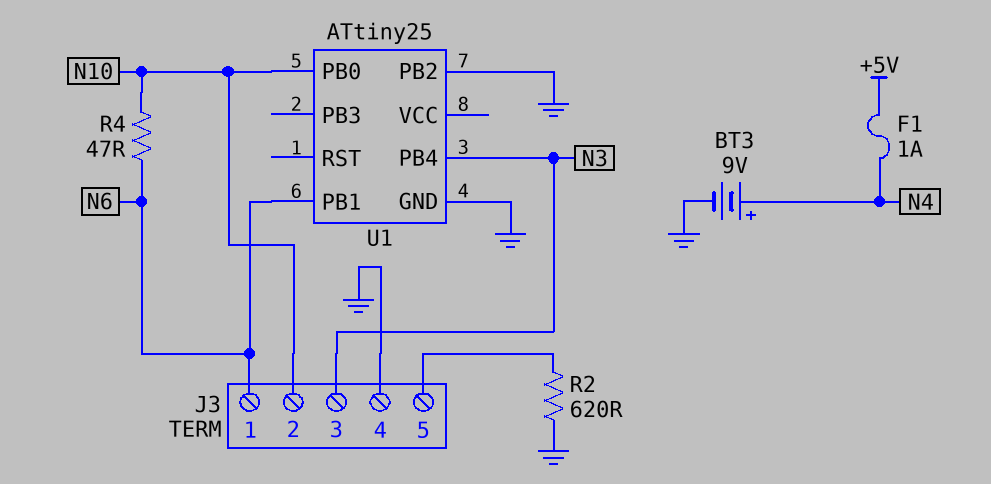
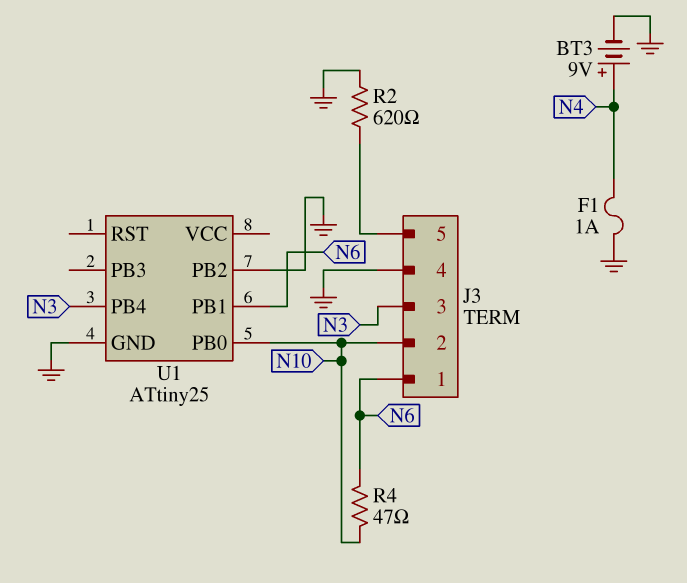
F1: 1A (+5V, N4) -> 1A (GND, N4)

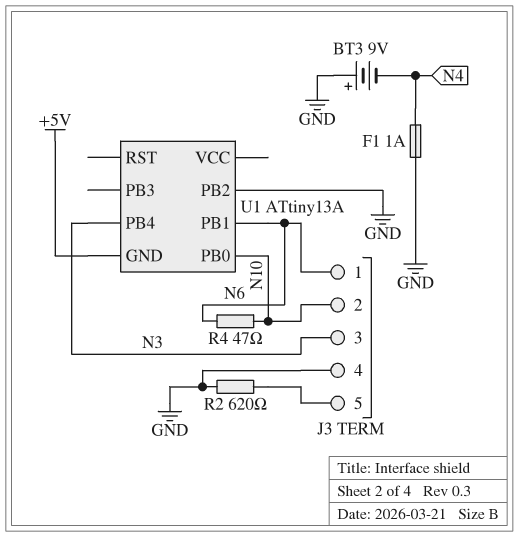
BT3: 9V (plus N4, minus GND) -> 9V (plus GND, minus N4)
U1: ATtiny25 -> ATtiny13A
U1 pin GND: GND -> +5V

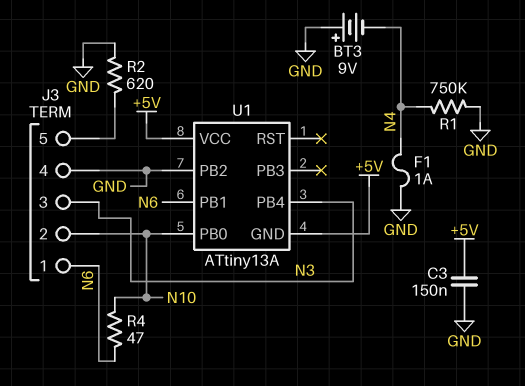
C3: none -> 150nF (+5V, GND)
R1: none -> 750k (GND, N4)
U1 pin VCC: none -> +5V

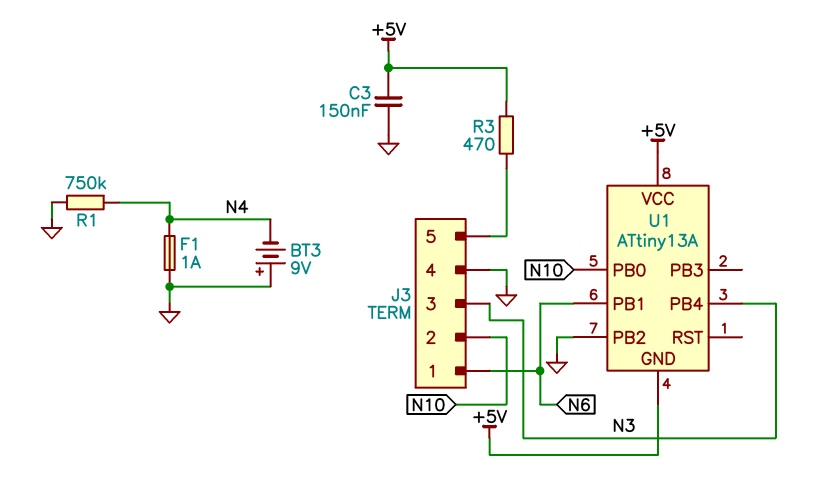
R2: 620 (GND, J3/5) -> none
R3: none -> 470 (+5V, J3/5)
R4: 47 (N6, N10) -> none

